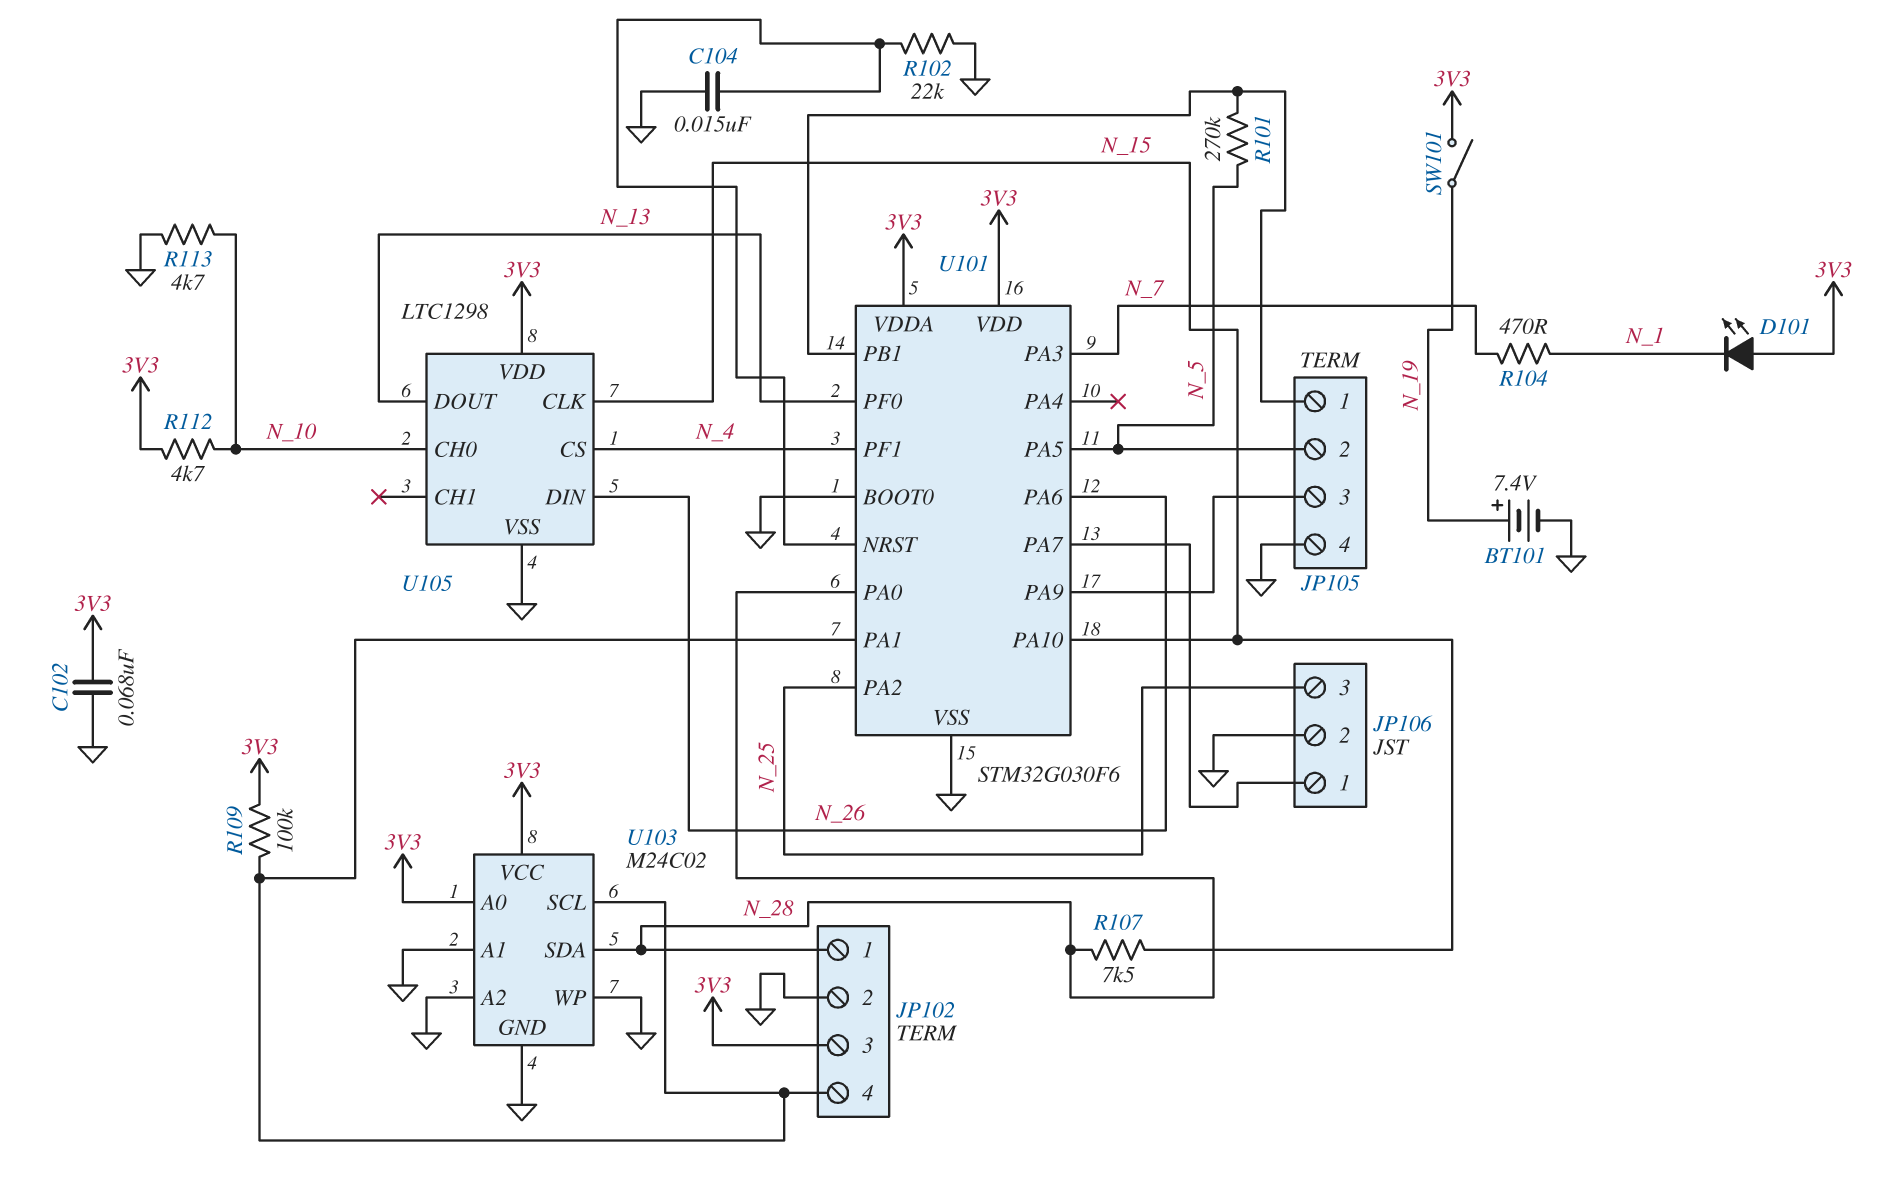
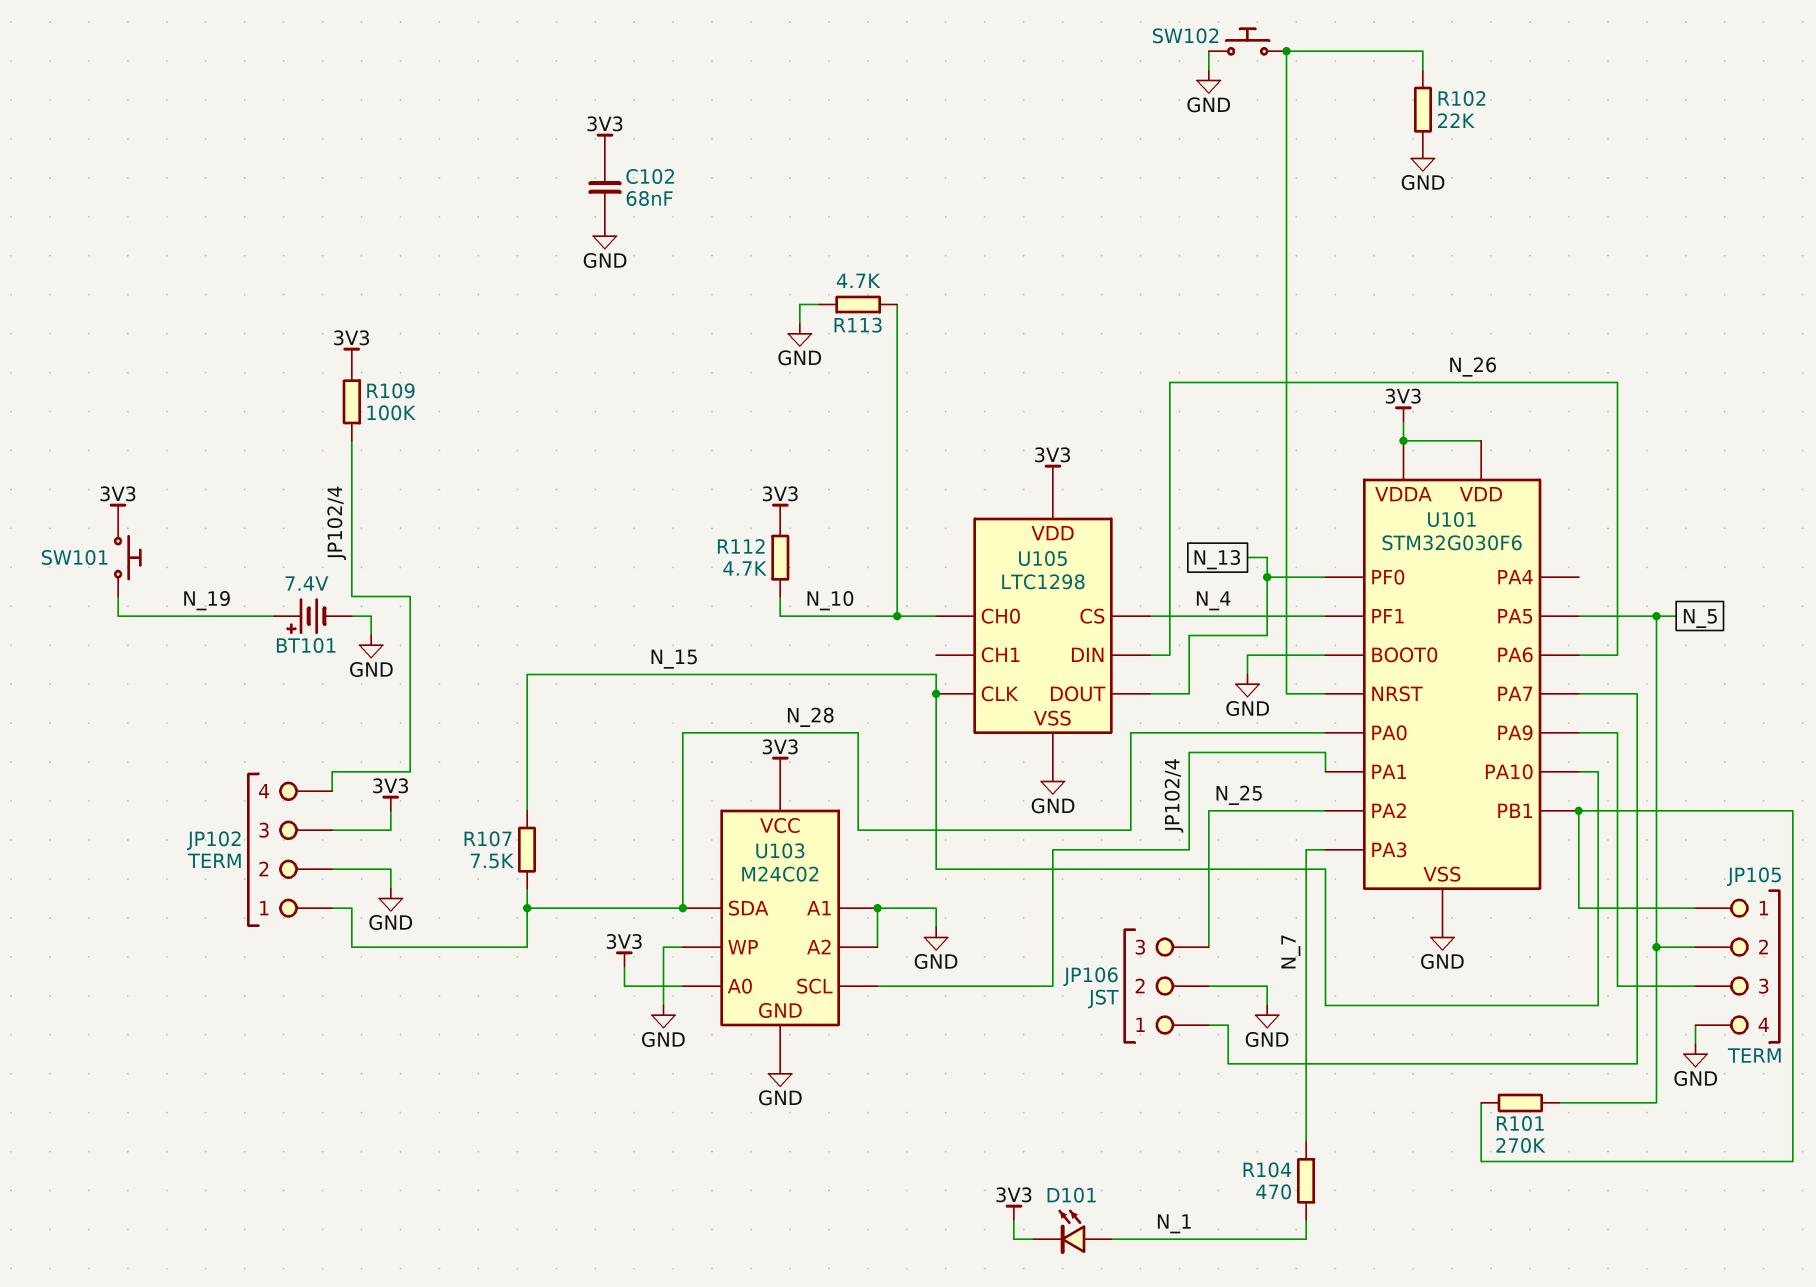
C104: 15nF (GND, U101/NRST) -> none
D101: LED (A 3V3, K N_1) -> LED (A N_1, K 3V3)
SW101: switch (3V3, N_19) -> button (3V3, N_19)
SW102: none -> button (GND, U101/NRST)

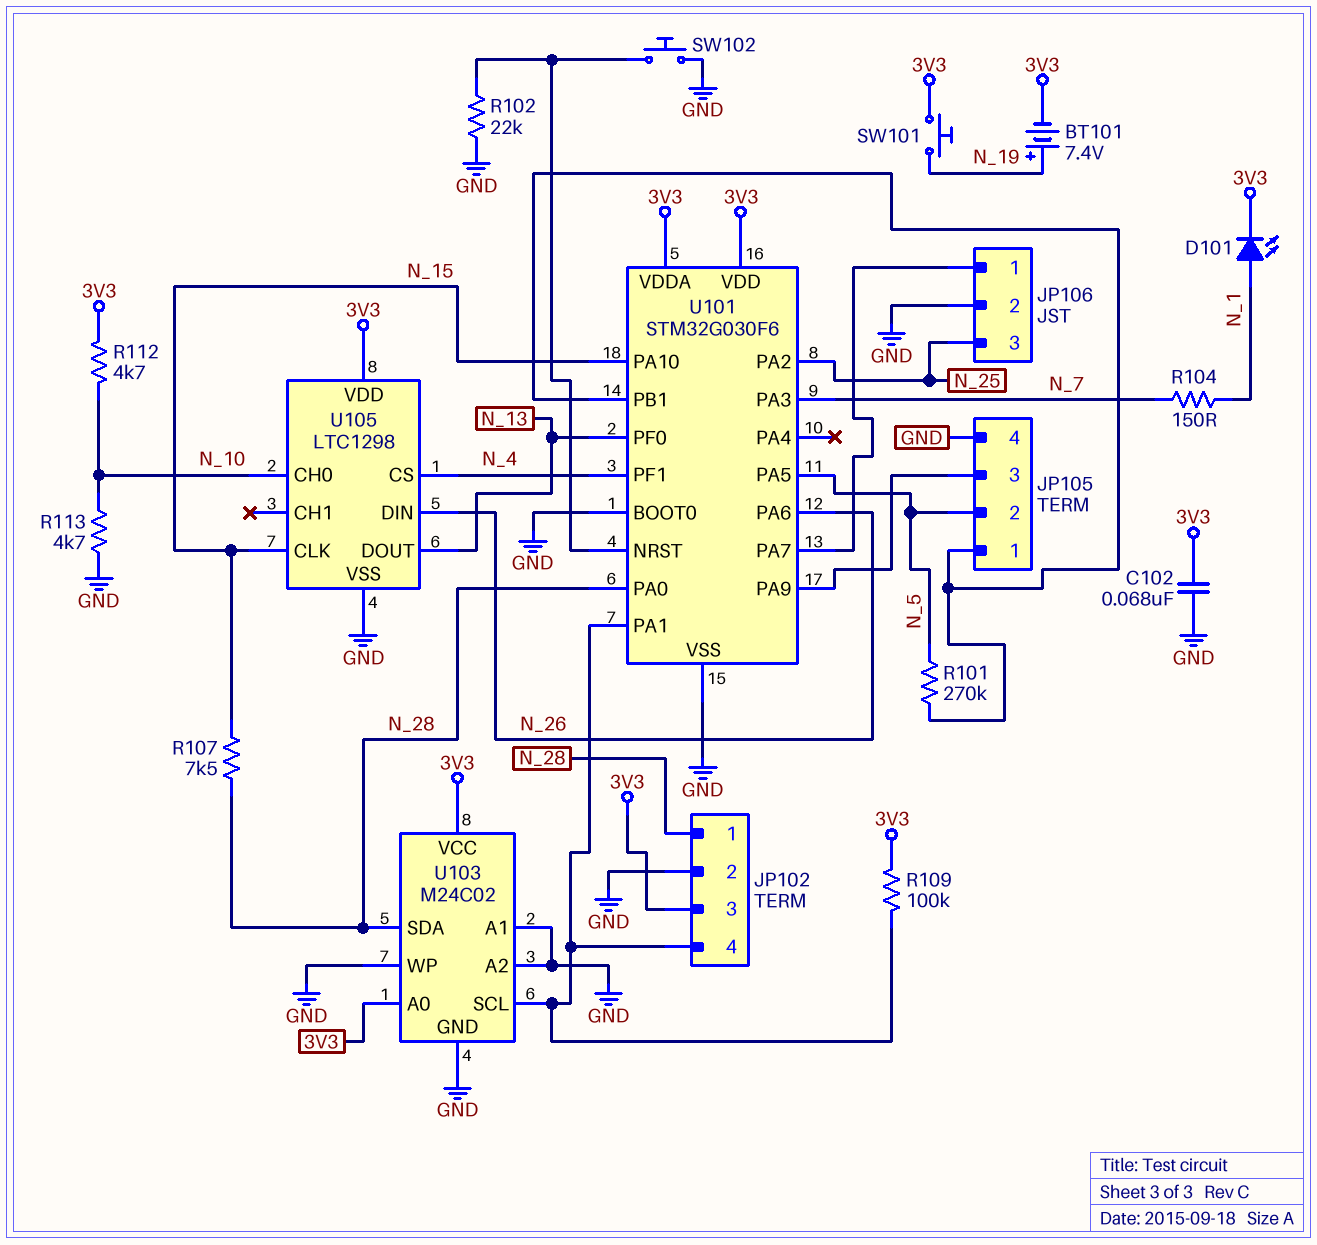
BT101: 7.4V (plus N_19, minus GND) -> 7.4V (plus N_19, minus 3V3)
R104: 470 (N_1, N_7) -> 150 (N_1, N_7)

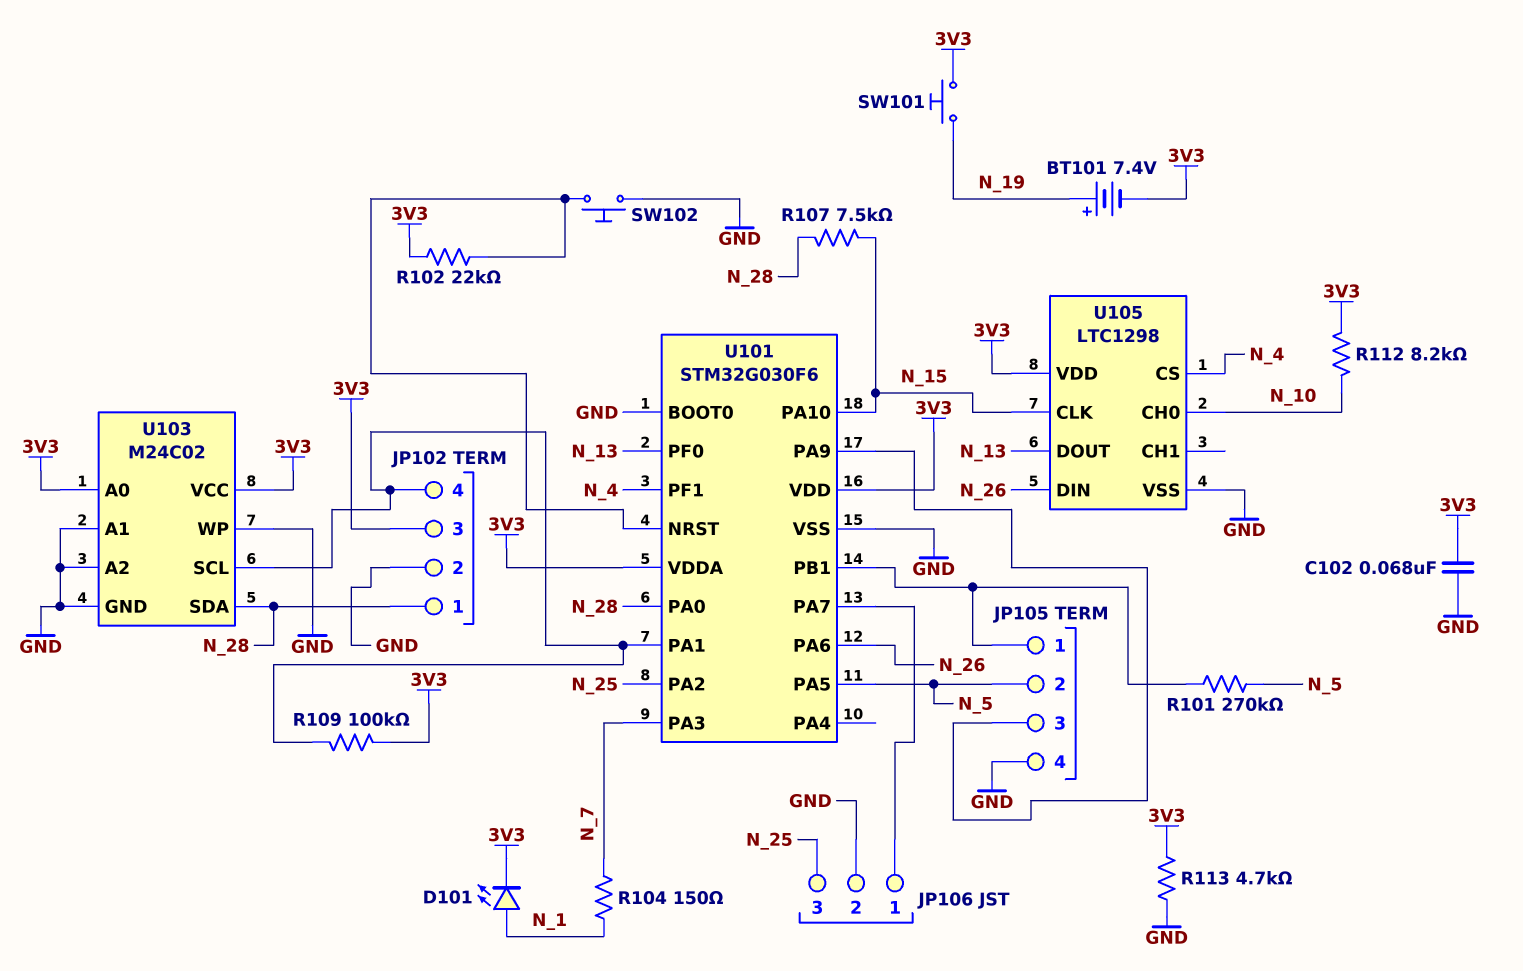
R102: 22k (GND, U101/NRST) -> 22k (3V3, U101/NRST)
R112: 4.7k (3V3, N_10) -> 8.2k (3V3, N_10)
R113: 4.7k (GND, N_10) -> 4.7k (3V3, GND)

